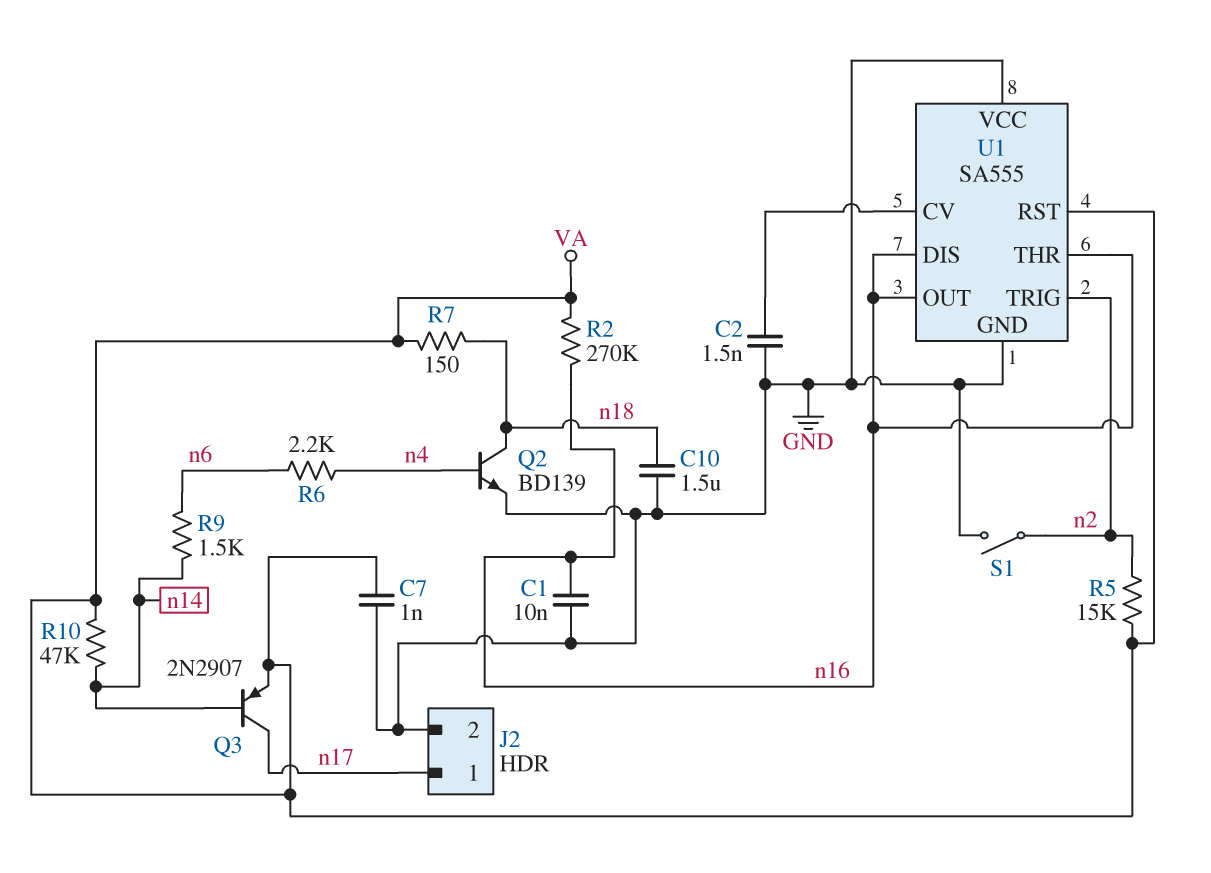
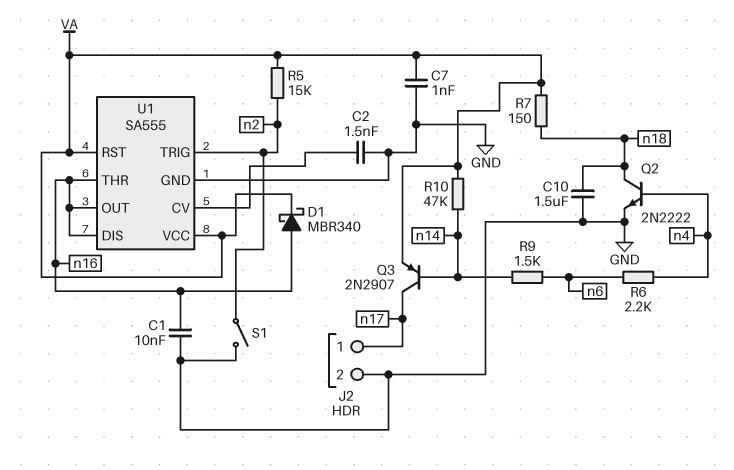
D1: none -> schottky MBR340 (A n16, K VA)
Q2: NPN BD139 (B n4, C n18, E GND) -> NPN 2N2222 (B n4, C n18, E GND)
R2: 270k (VA, n16) -> none
U1 pin VCC: GND -> VA

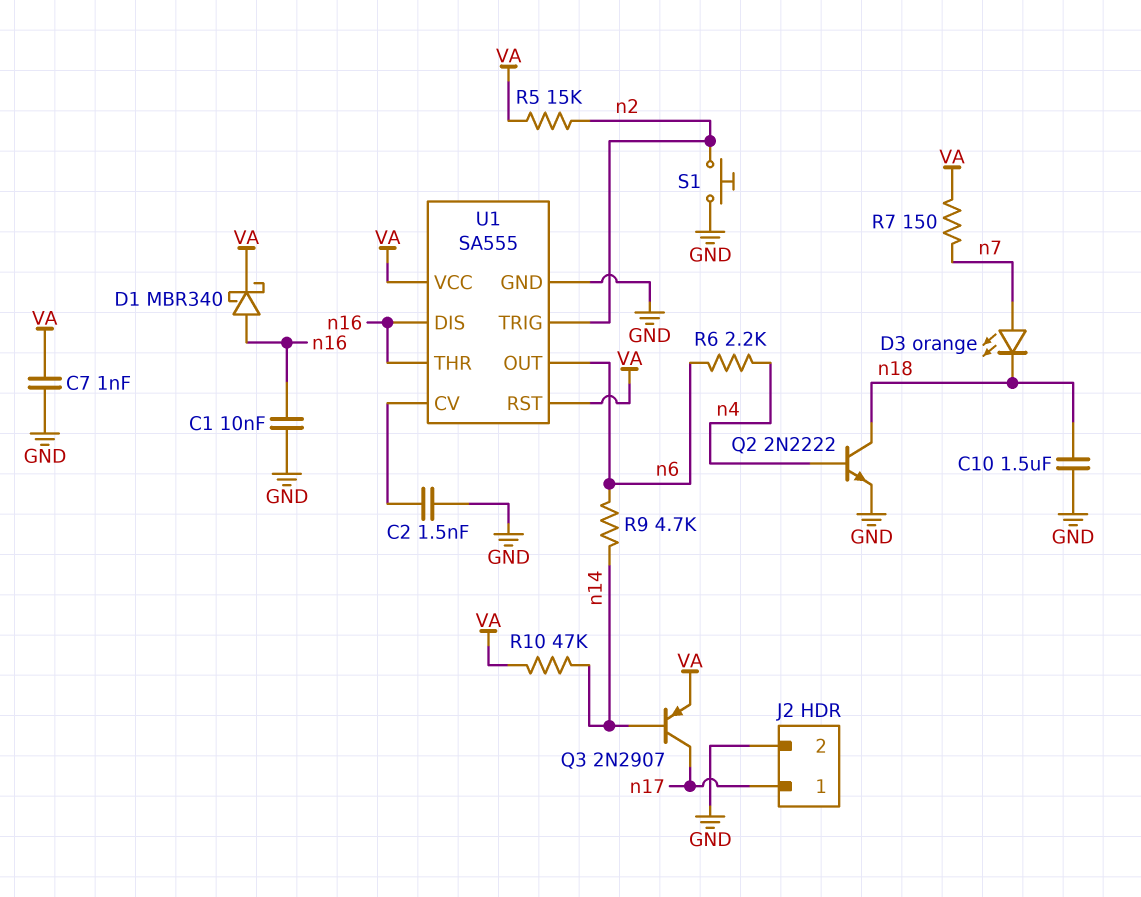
D3: none -> LED orange (A n7, K n18)
R7: 150 (VA, n18) -> 150 (VA, n7)
R9: 1.5k (n6, n14) -> 4.7k (n6, n14)
S1: switch (GND, n2) -> button (GND, n2)
U1 pin OUT: n16 -> n6

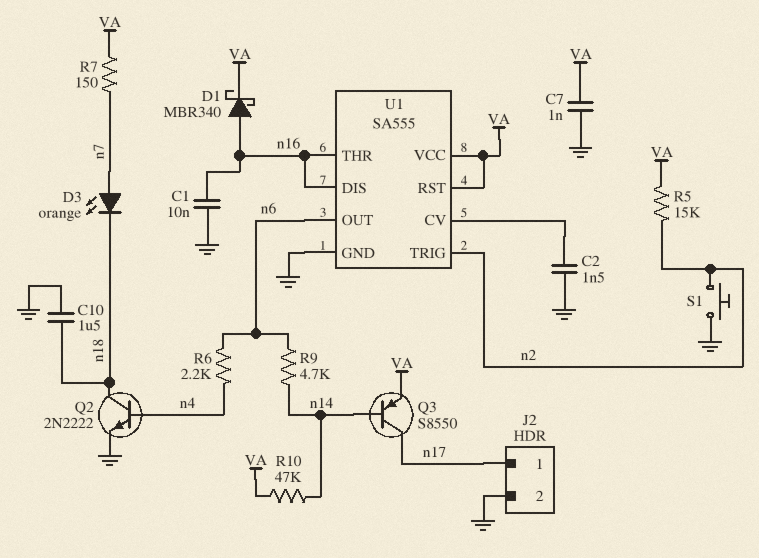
Q3: PNP 2N2907 (B n14, C n17, E VA) -> PNP S8550 (B n14, C n17, E VA)

